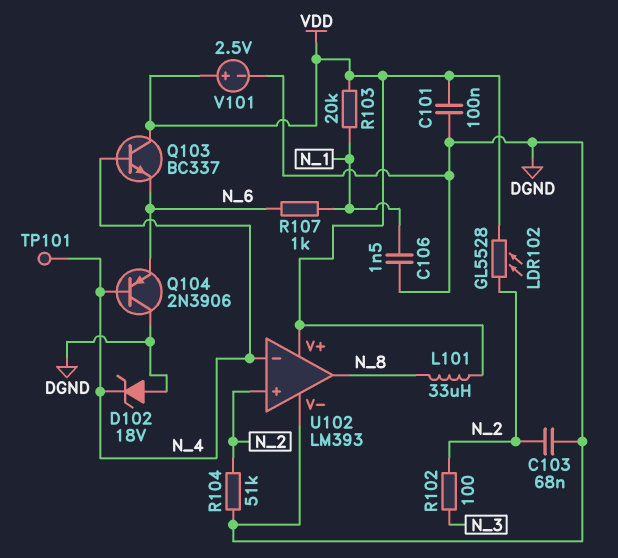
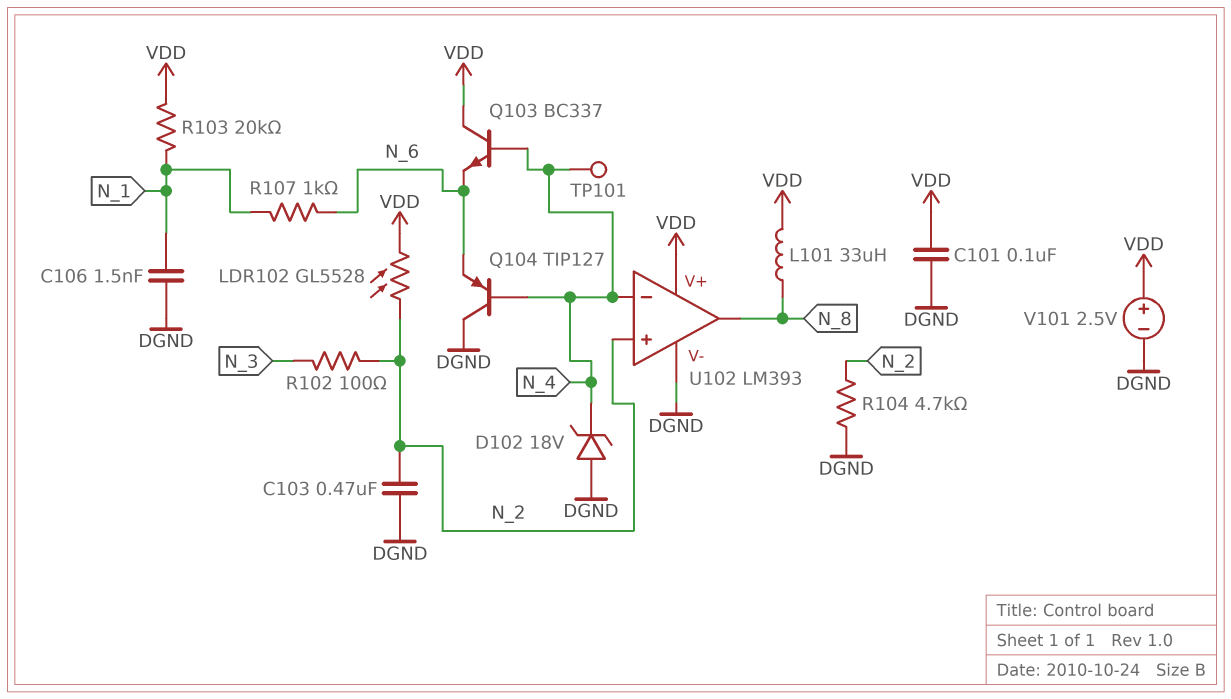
C103: 68nF (DGND, N_2) -> 470nF (DGND, N_2)
Q104: PNP 2N3906 (B N_4, C DGND, E N_6) -> PNP TIP127 (B N_4, C DGND, E N_6)
R104: 51k (DGND, N_2) -> 4.7k (DGND, N_2)

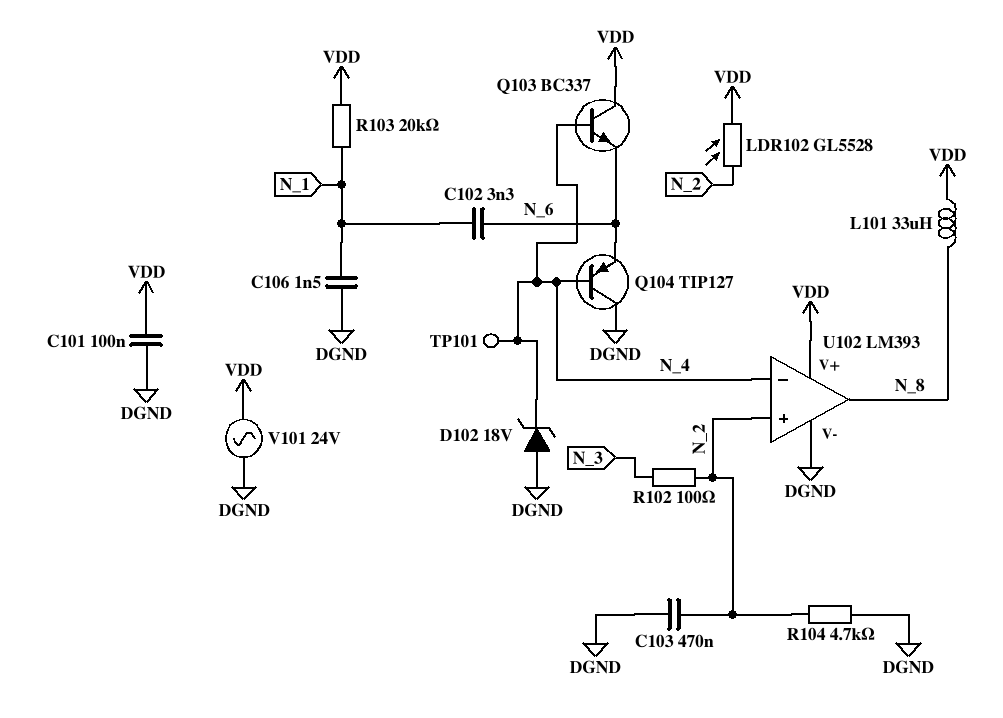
C102: none -> 3.3nF (N_1, N_6)
R107: 1k (N_1, N_6) -> none
V101: 2.5V (plus VDD, minus DGND) -> AC 24V (DGND, VDD)

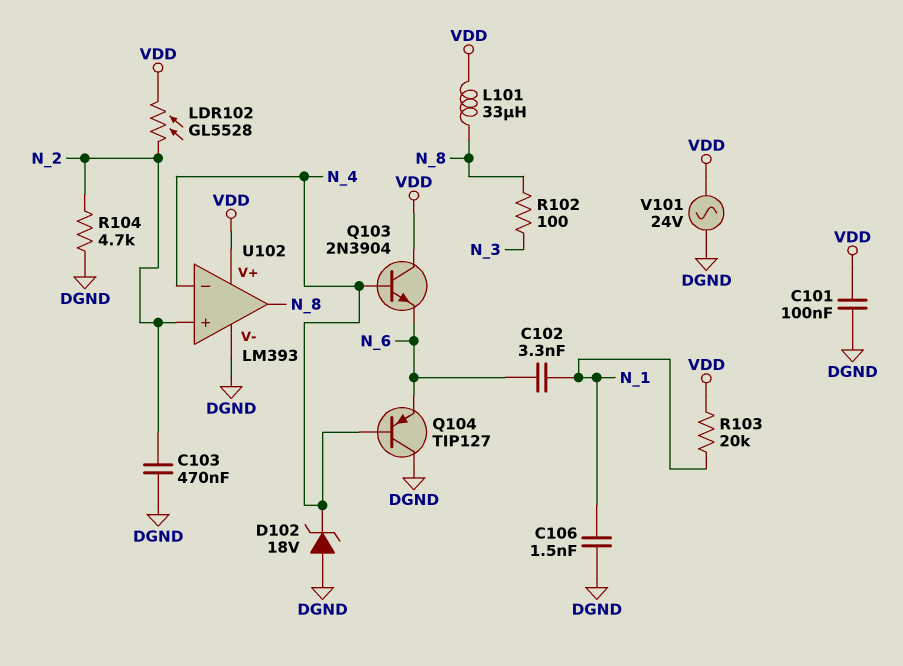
Q103: NPN BC337 (B N_4, C VDD, E N_6) -> NPN 2N3904 (B N_4, C VDD, E N_6)
R102: 100 (N_2, N_3) -> 100 (N_3, N_8)
TP101: test point (N_4) -> none

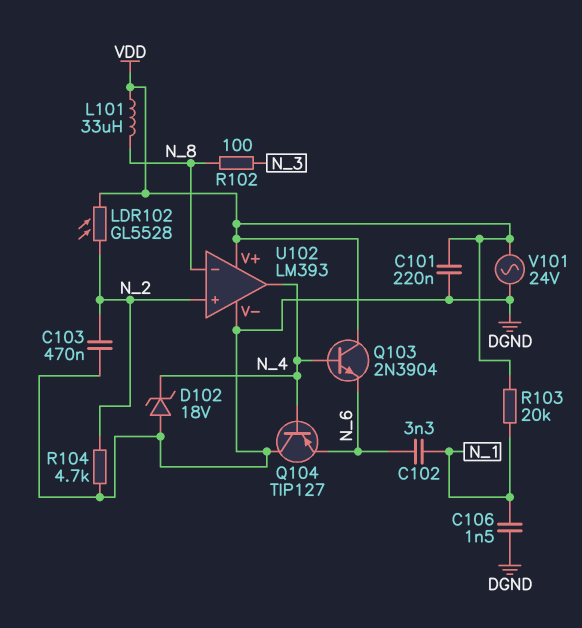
C101: 100nF (DGND, VDD) -> 220nF (DGND, VDD)
U102 pin in-: N_4 -> N_8
U102 pin out: N_8 -> N_4

